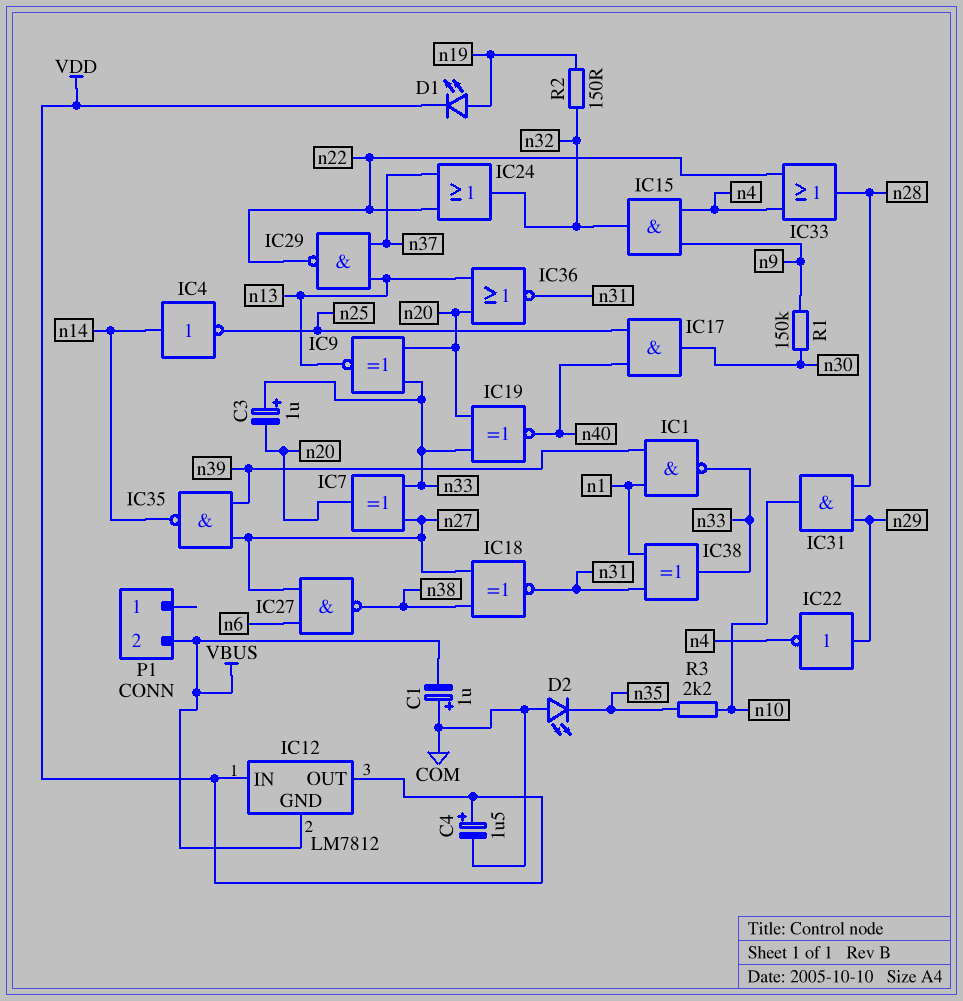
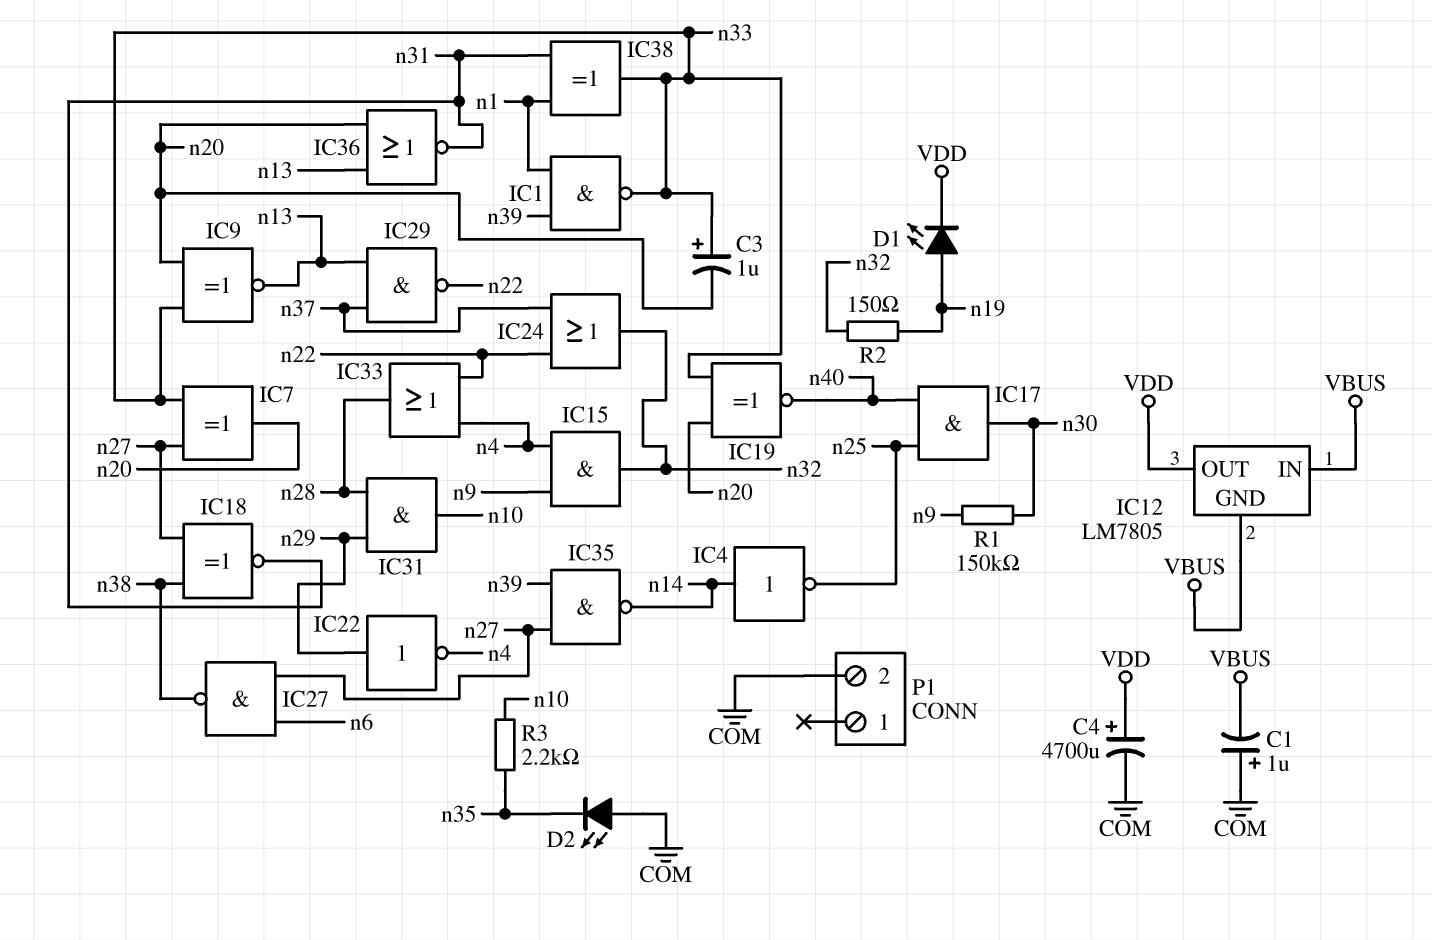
C4: 1.5uF (plus VDD, minus COM) -> 4700uF (plus VDD, minus COM)
IC12: LM7812 -> LM7805
IC12 pin IN: VDD -> VBUS
P1 pin 2: VBUS -> COM

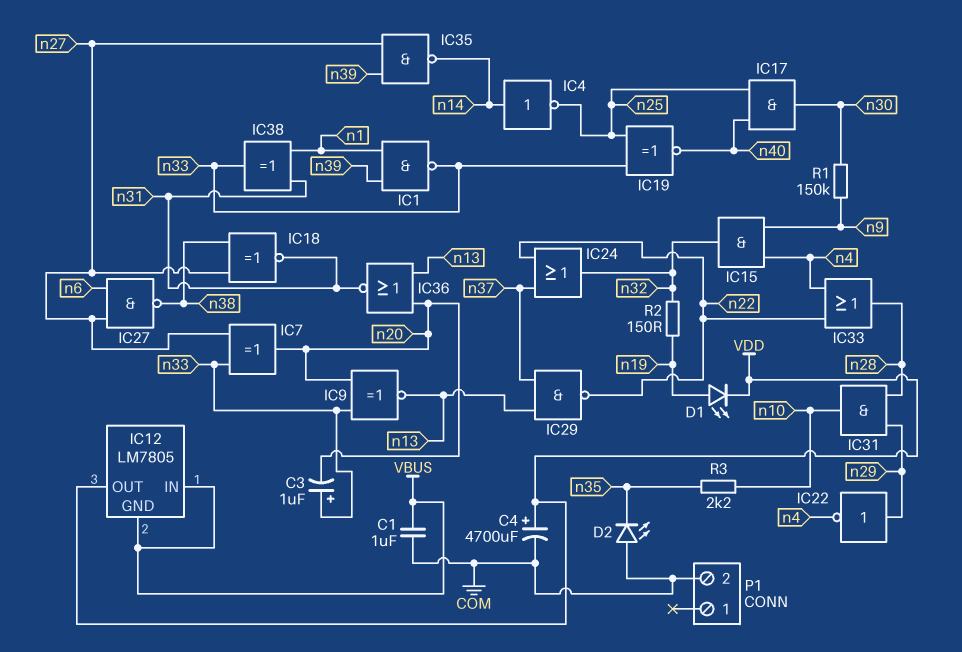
C1: 1uF (plus COM, minus VBUS) -> 1uF (COM, VBUS)
IC19: XNOR (in n20, in n33, out n40) -> XNOR (in n25, in n33, out n40)

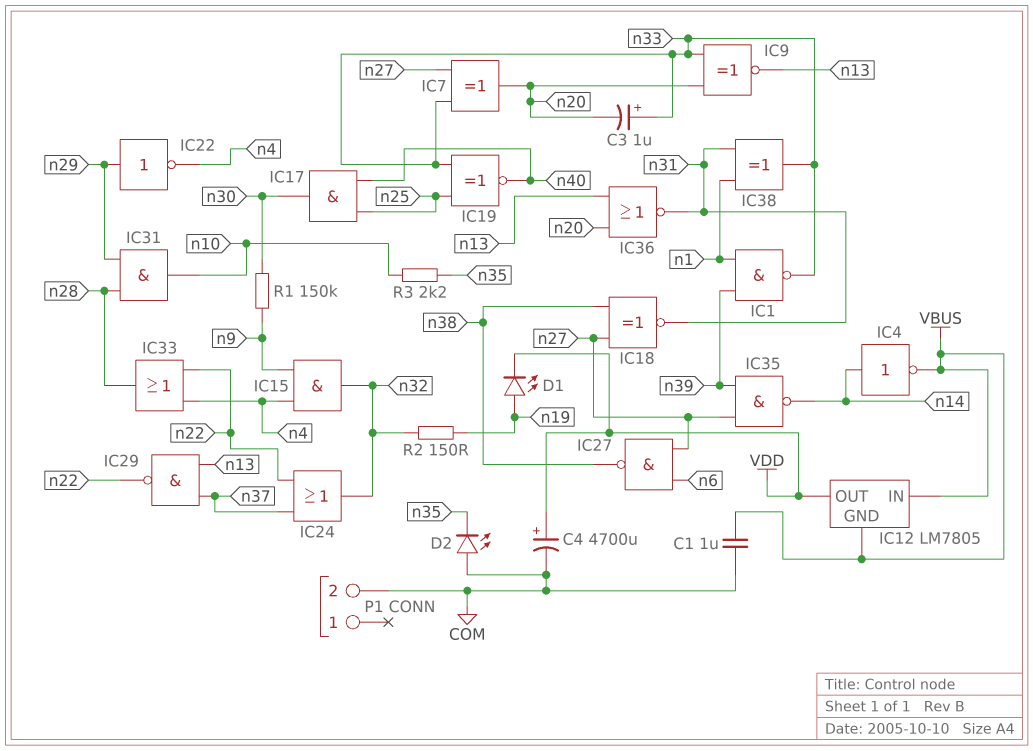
IC4: NOT (in n14, out n25) -> NOT (in n14, out VBUS)

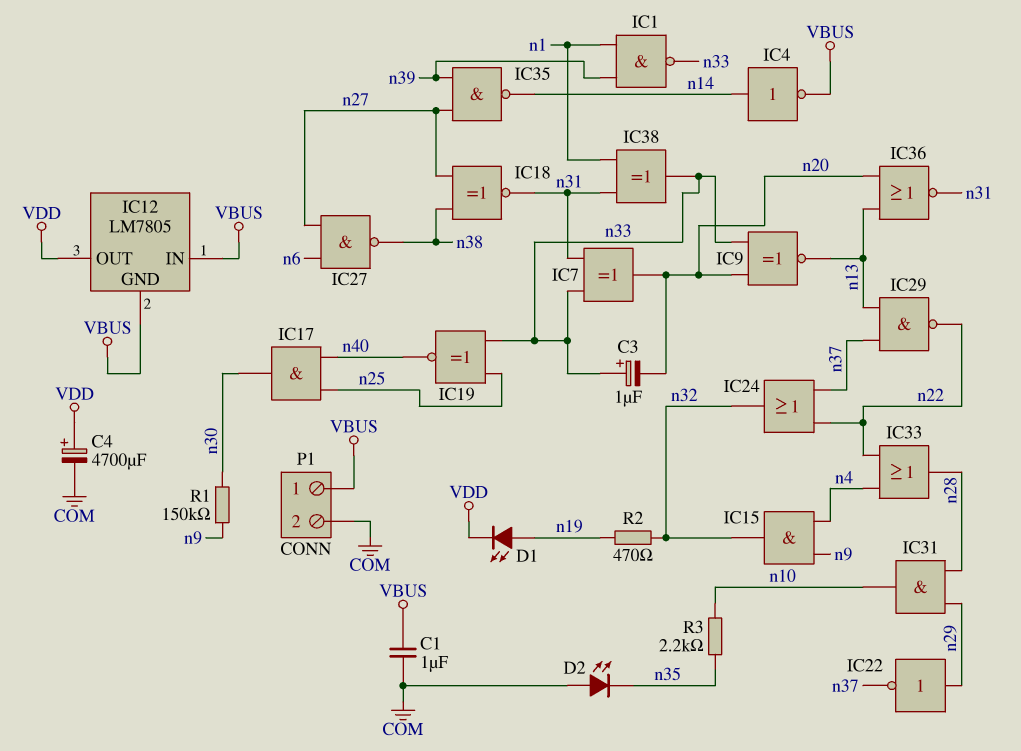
IC7: XOR (in n27, in n33, out n20) -> XOR (in n31, in n33, out n20)
IC22: NOT (in n29, out n4) -> NOT (in n29, out n37)
P1 pin 1: none -> VBUS
R2: 150 (n19, n32) -> 470 (n19, n32)

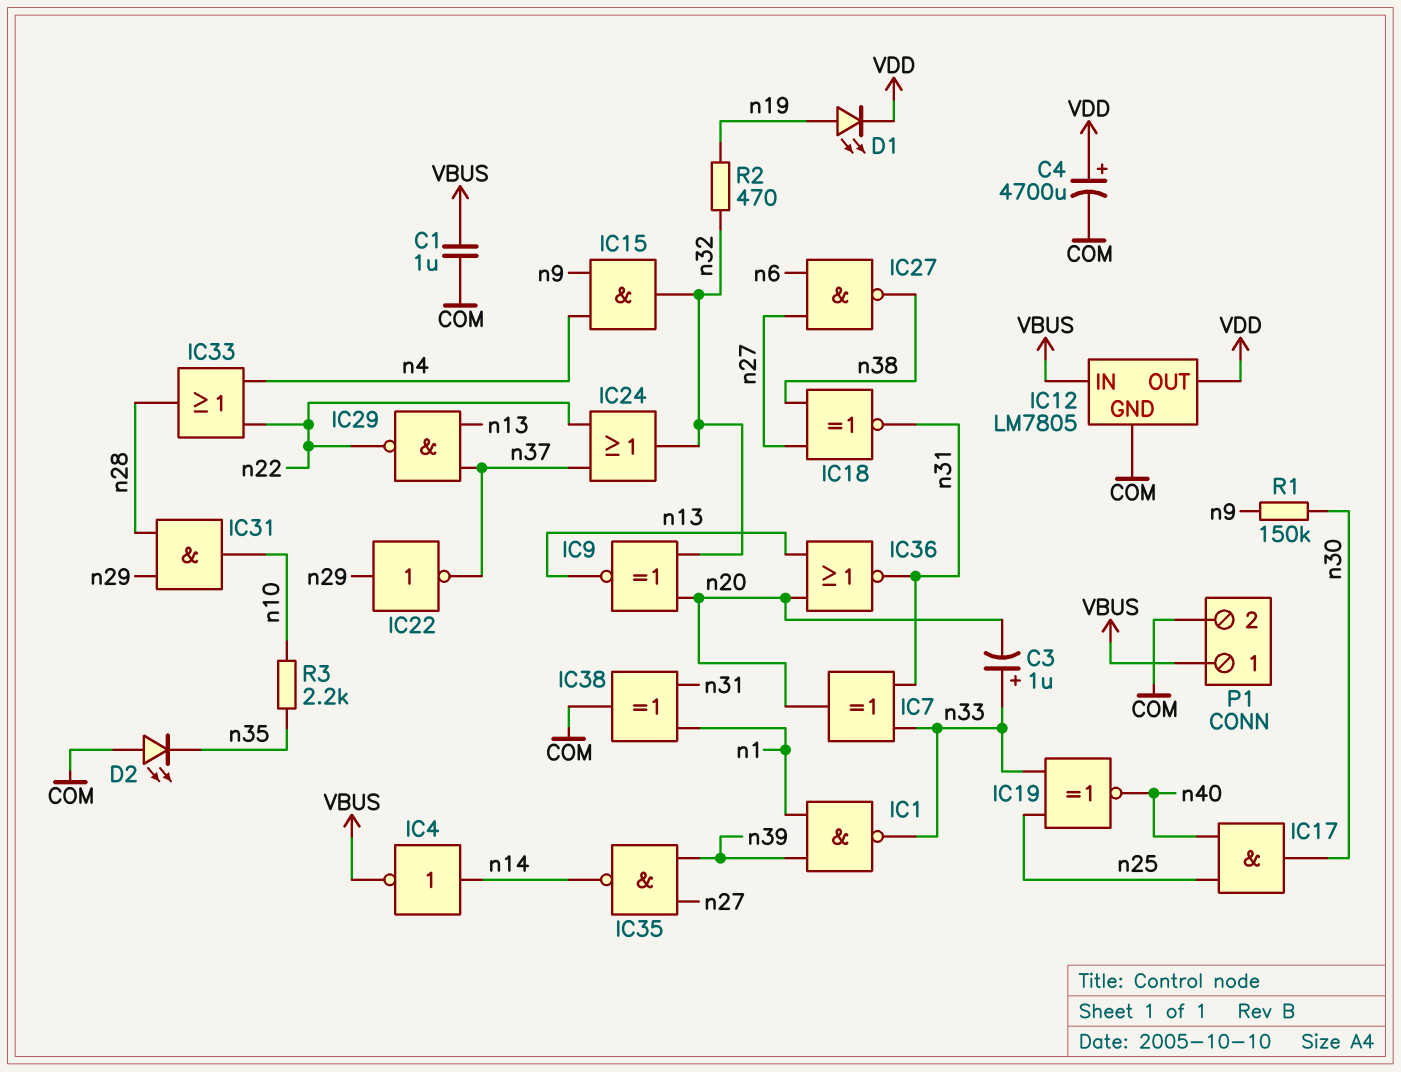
IC9: XNOR (in n20, in n33, out n13) -> XNOR (in n20, in n32, out n13)
IC12 pin GND: VBUS -> COM
IC38: XOR (in n1, in n31, out n33) -> XOR (in n1, in n31, out COM)

